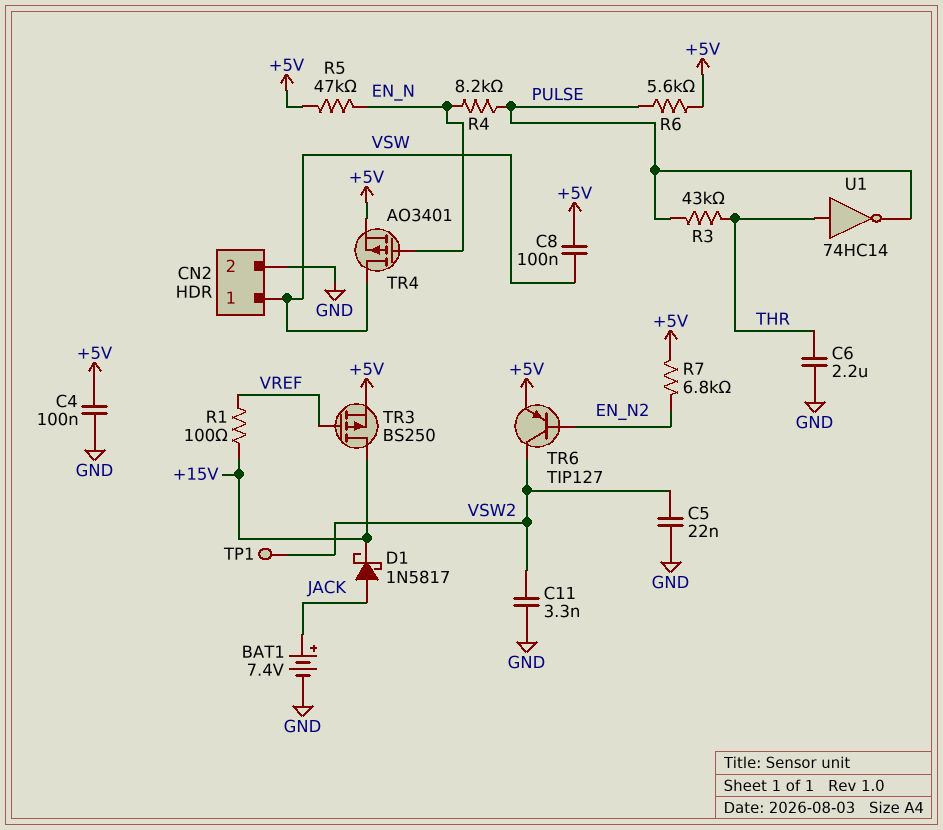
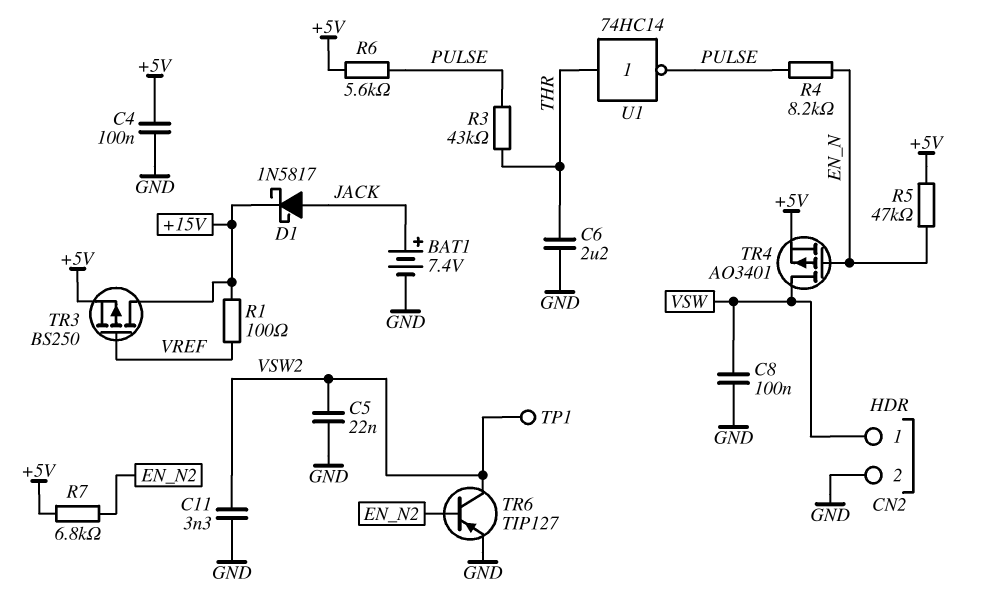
C8: 100nF (+5V, VSW) -> 100nF (GND, VSW)
TR6: PNP TIP127 (B EN_N2, C VSW2, E +5V) -> PNP TIP127 (B EN_N2, C VSW2, E GND)

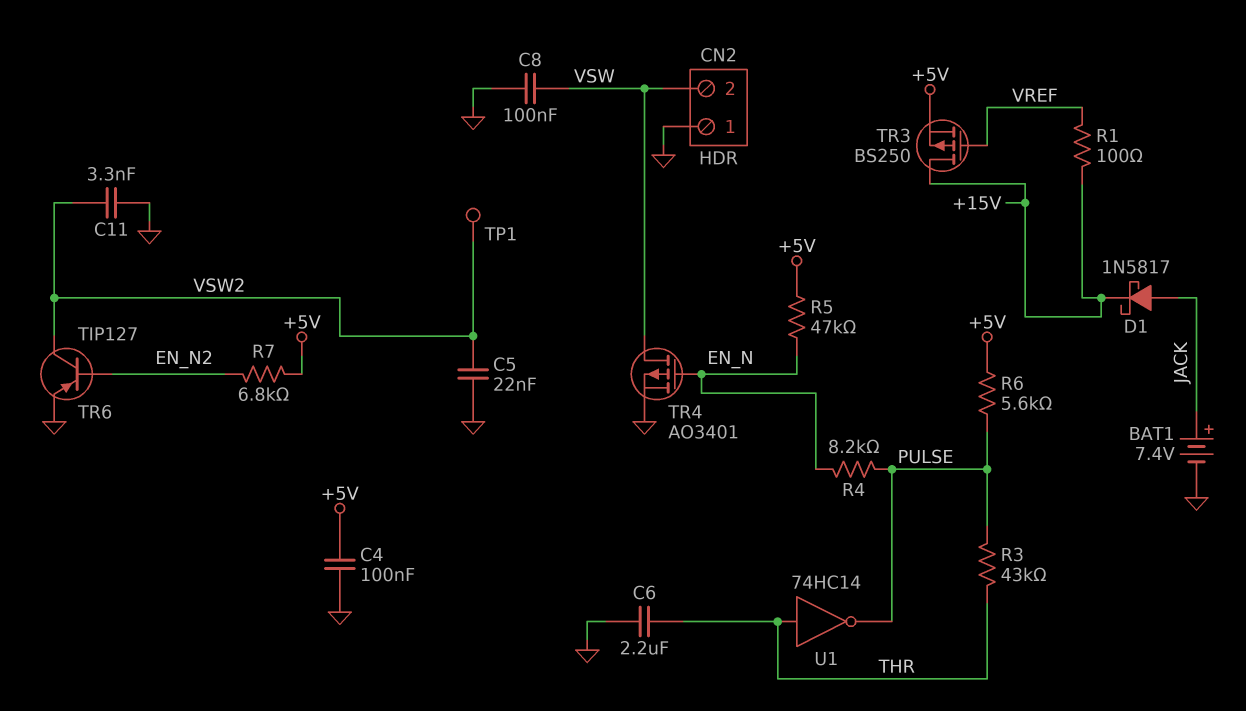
CN2 pin 1: VSW -> GND
CN2 pin 2: GND -> VSW
TR4: PMOS AO3401 (G EN_N, D VSW, S +5V) -> PMOS AO3401 (G EN_N, D VSW, S GND)

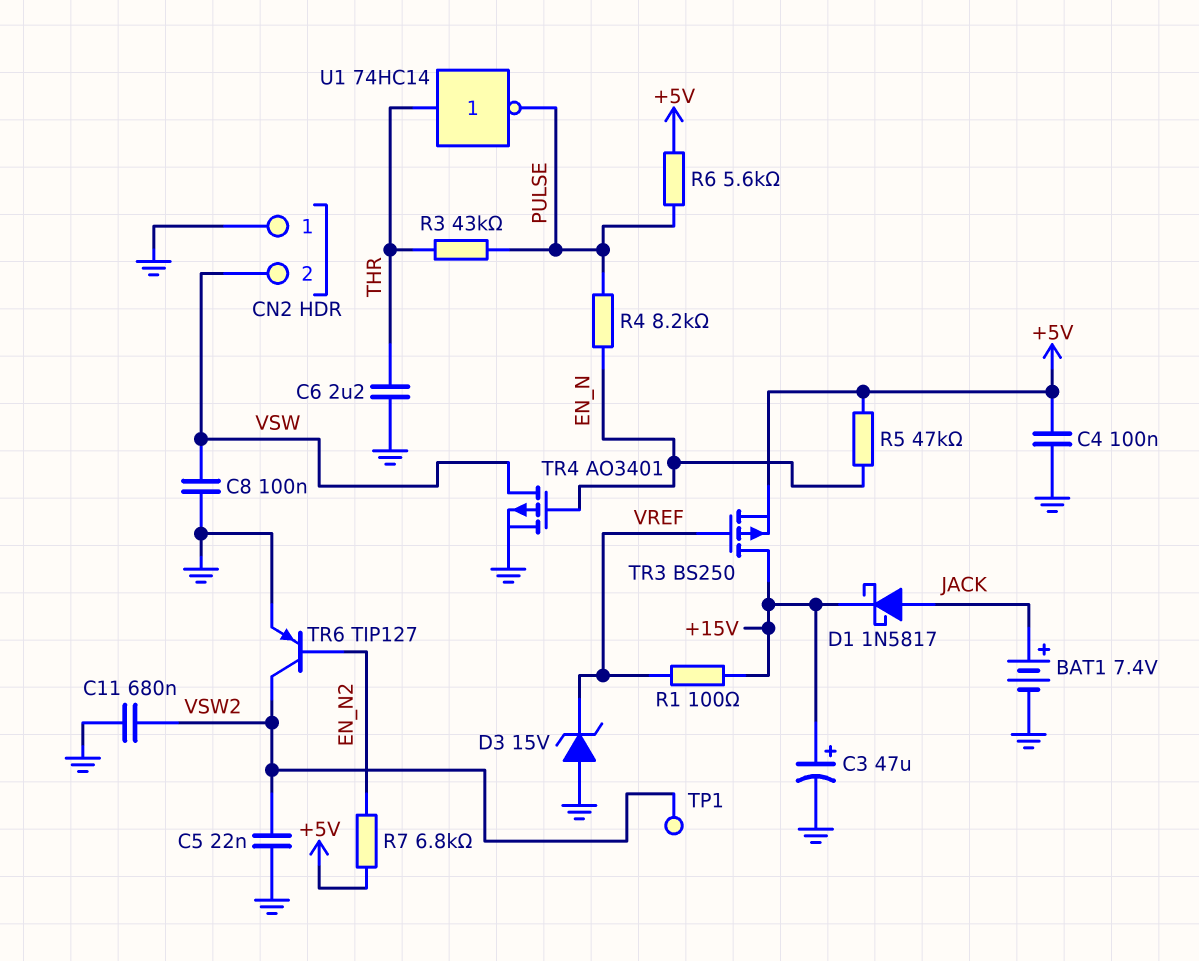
C3: none -> 47uF (plus +15V, minus GND)
C11: 3.3nF (GND, VSW2) -> 680nF (GND, VSW2)
D3: none -> zener 15V (A GND, K VREF)

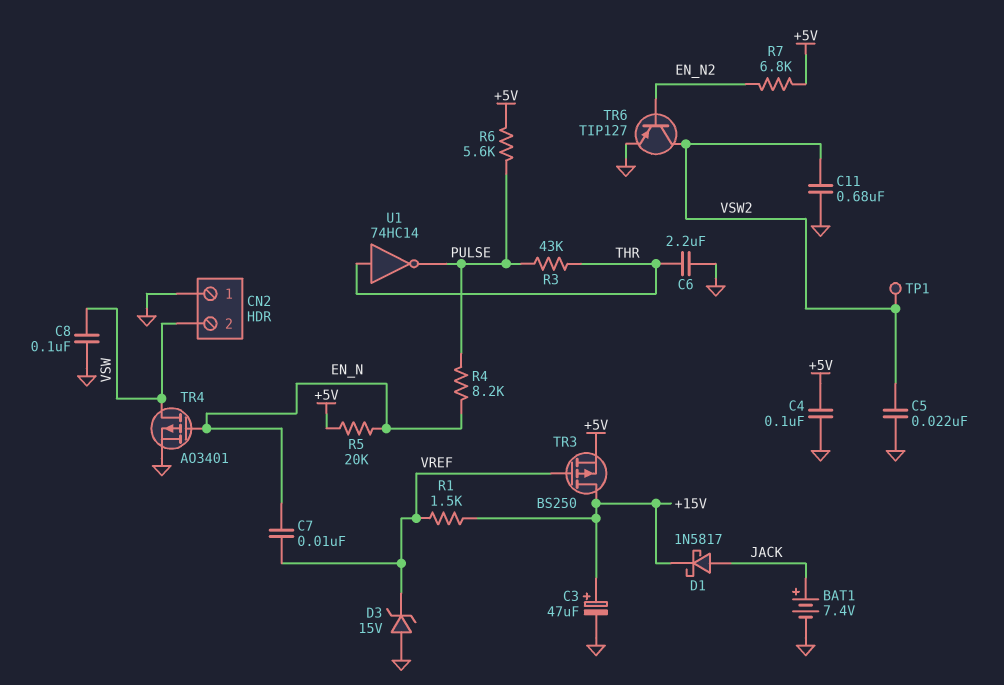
C7: none -> 10nF (EN_N, VREF)
R1: 100 (+15V, VREF) -> 1.5k (+15V, VREF)
R5: 47k (+5V, EN_N) -> 20k (+5V, EN_N)

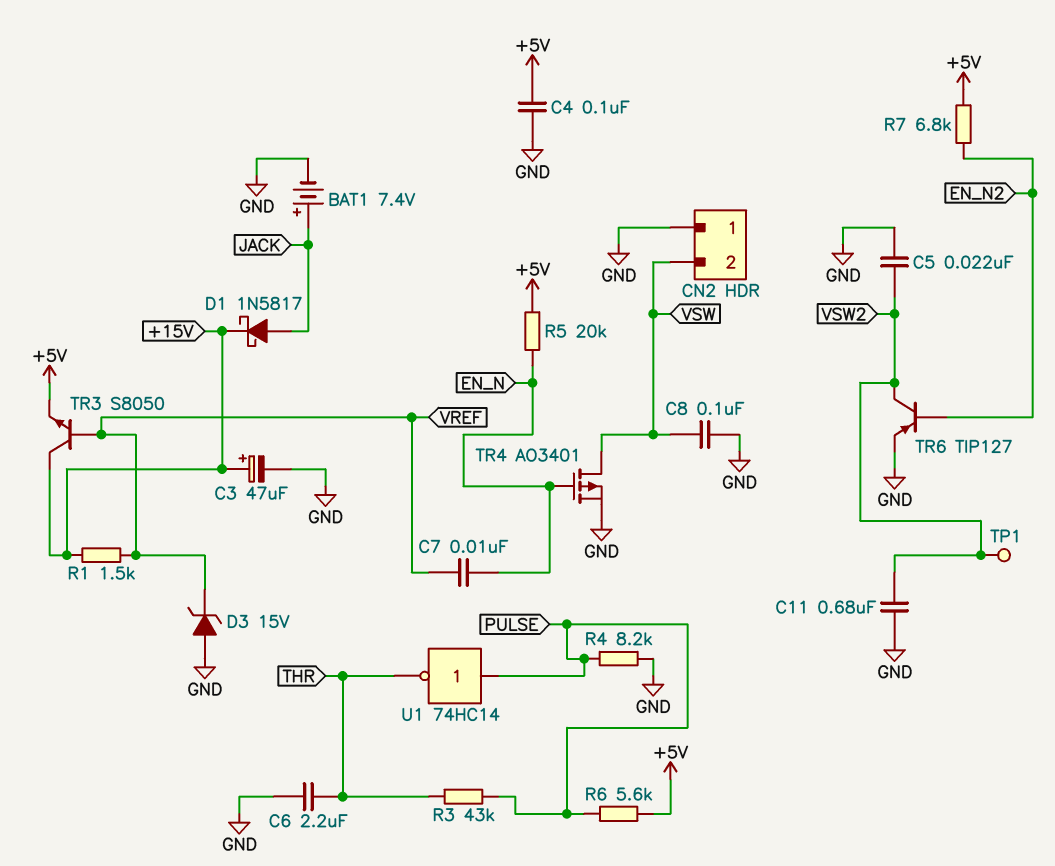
R4: 8.2k (EN_N, PULSE) -> 8.2k (GND, PULSE)
TR3: PMOS BS250 (G VREF, D +15V, S +5V) -> NPN S8050 (B VREF, C +15V, E +5V)
U1: NOT 74HC14 (in THR, out PULSE) -> NOT 74HC14 (in PULSE, out THR)

